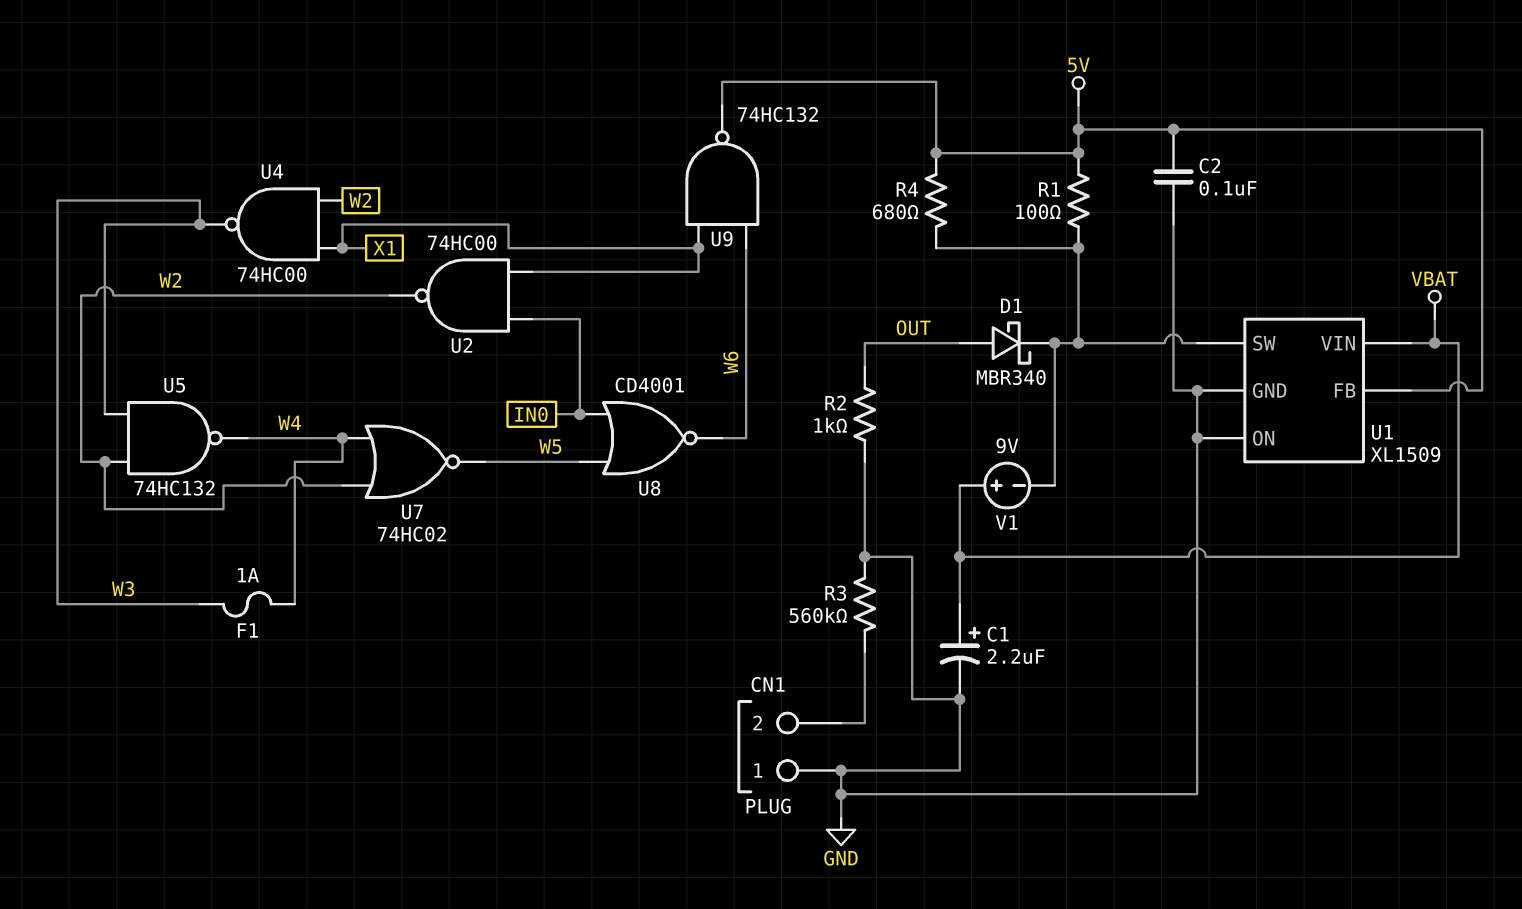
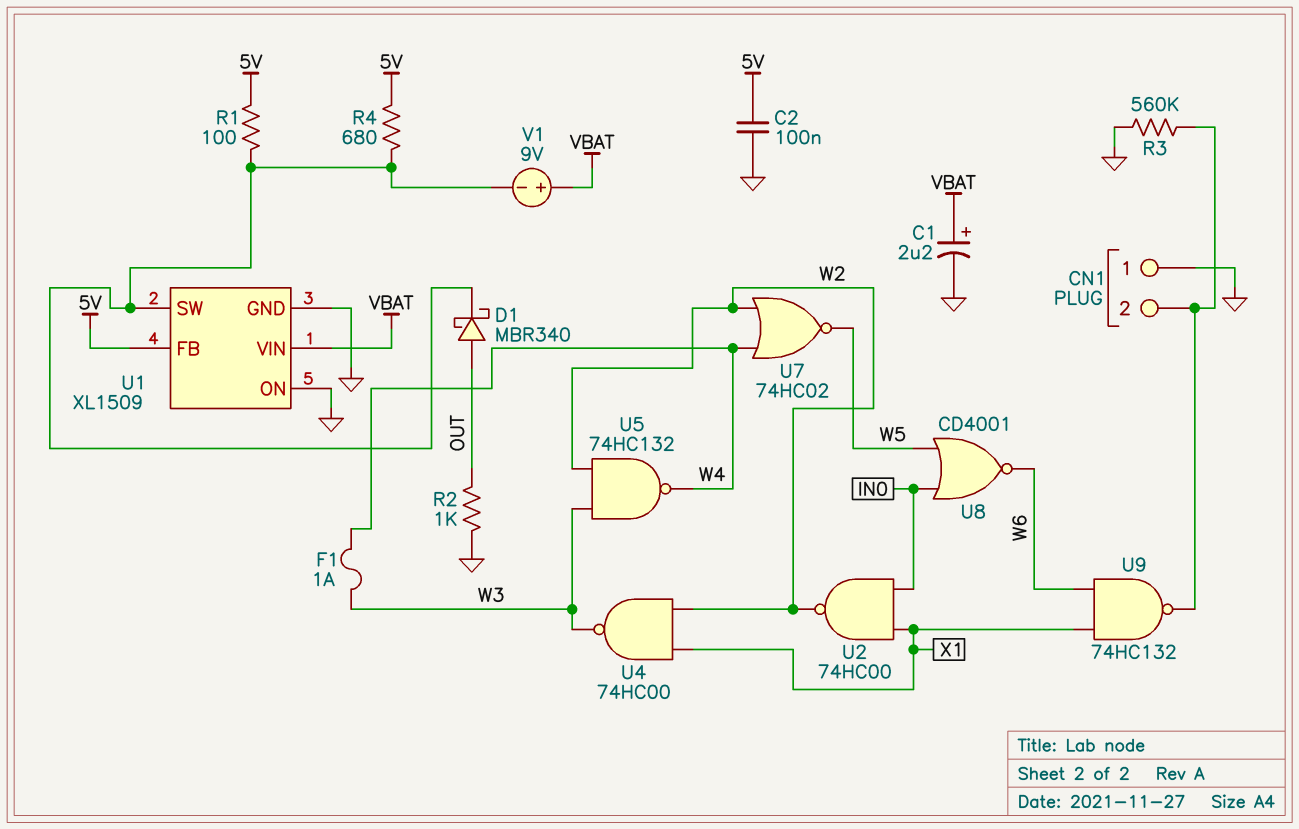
U9: NAND 74HC132 (in W6, in X1, out 5V) -> NAND 74HC132 (in W6, in X1, out CN1/2)

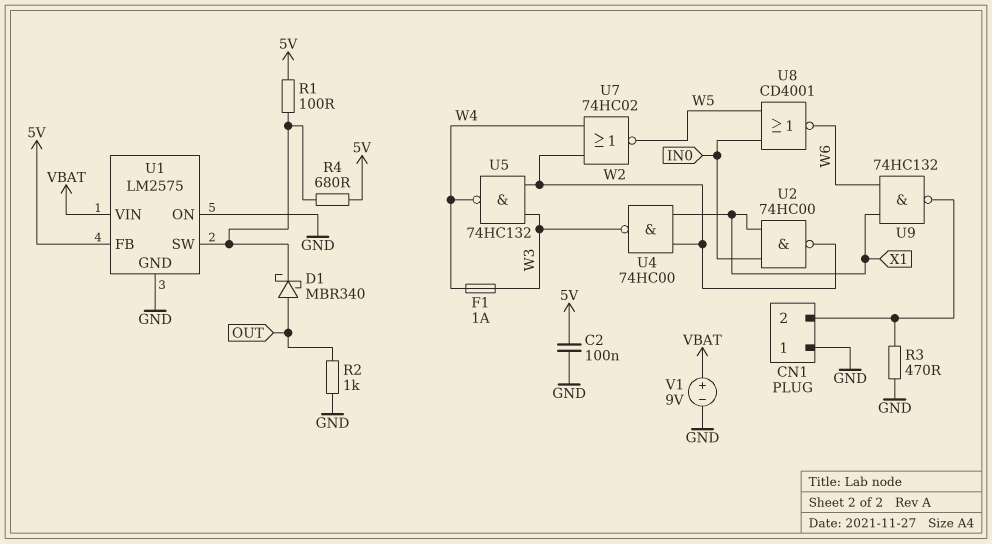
C1: 2.2uF (plus VBAT, minus GND) -> none
R3: 560k (CN1/2, GND) -> 470 (CN1/2, GND)
U1: XL1509 -> LM2575
V1: 9V (plus VBAT, minus U1/SW) -> 9V (plus VBAT, minus GND)

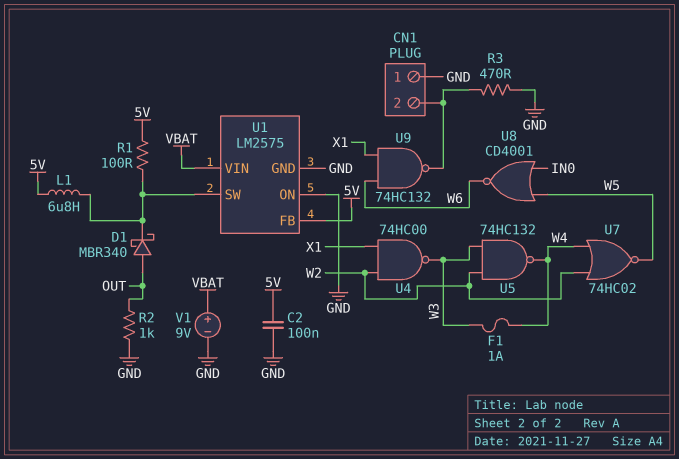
L1: none -> 6.8uH (5V, U1/SW)
R4: 680 (5V, U1/SW) -> none
U2: NAND 74HC00 (in IN0, in X1, out W2) -> none

